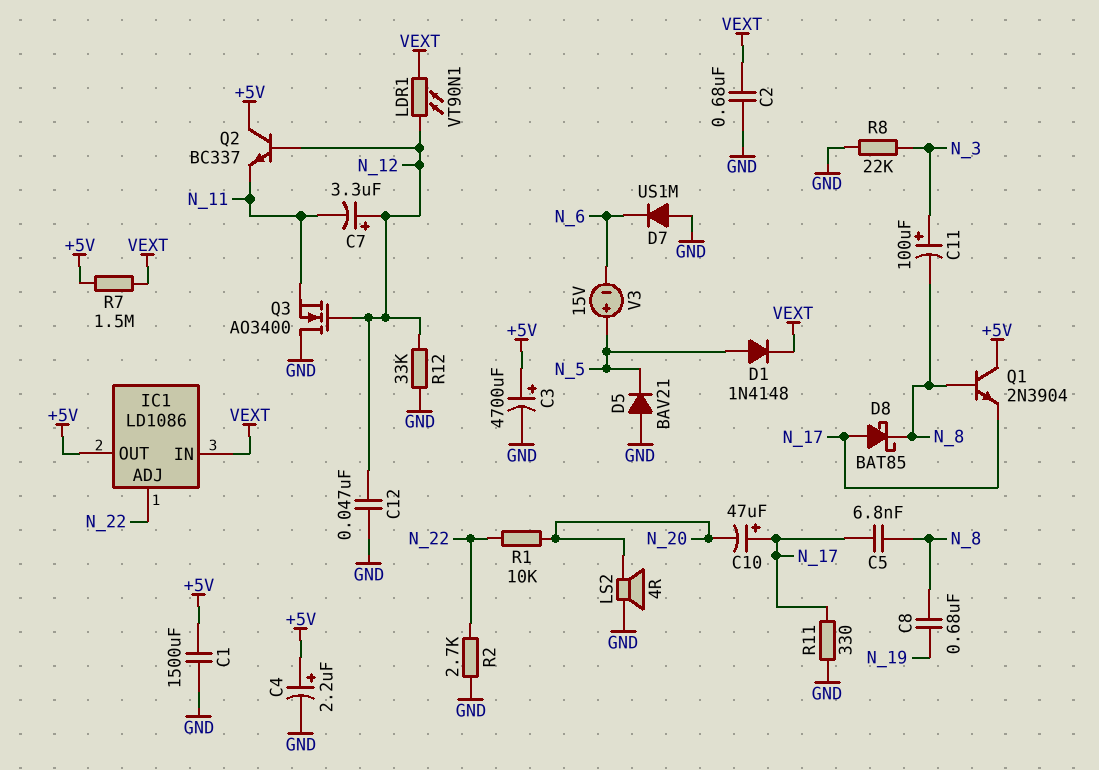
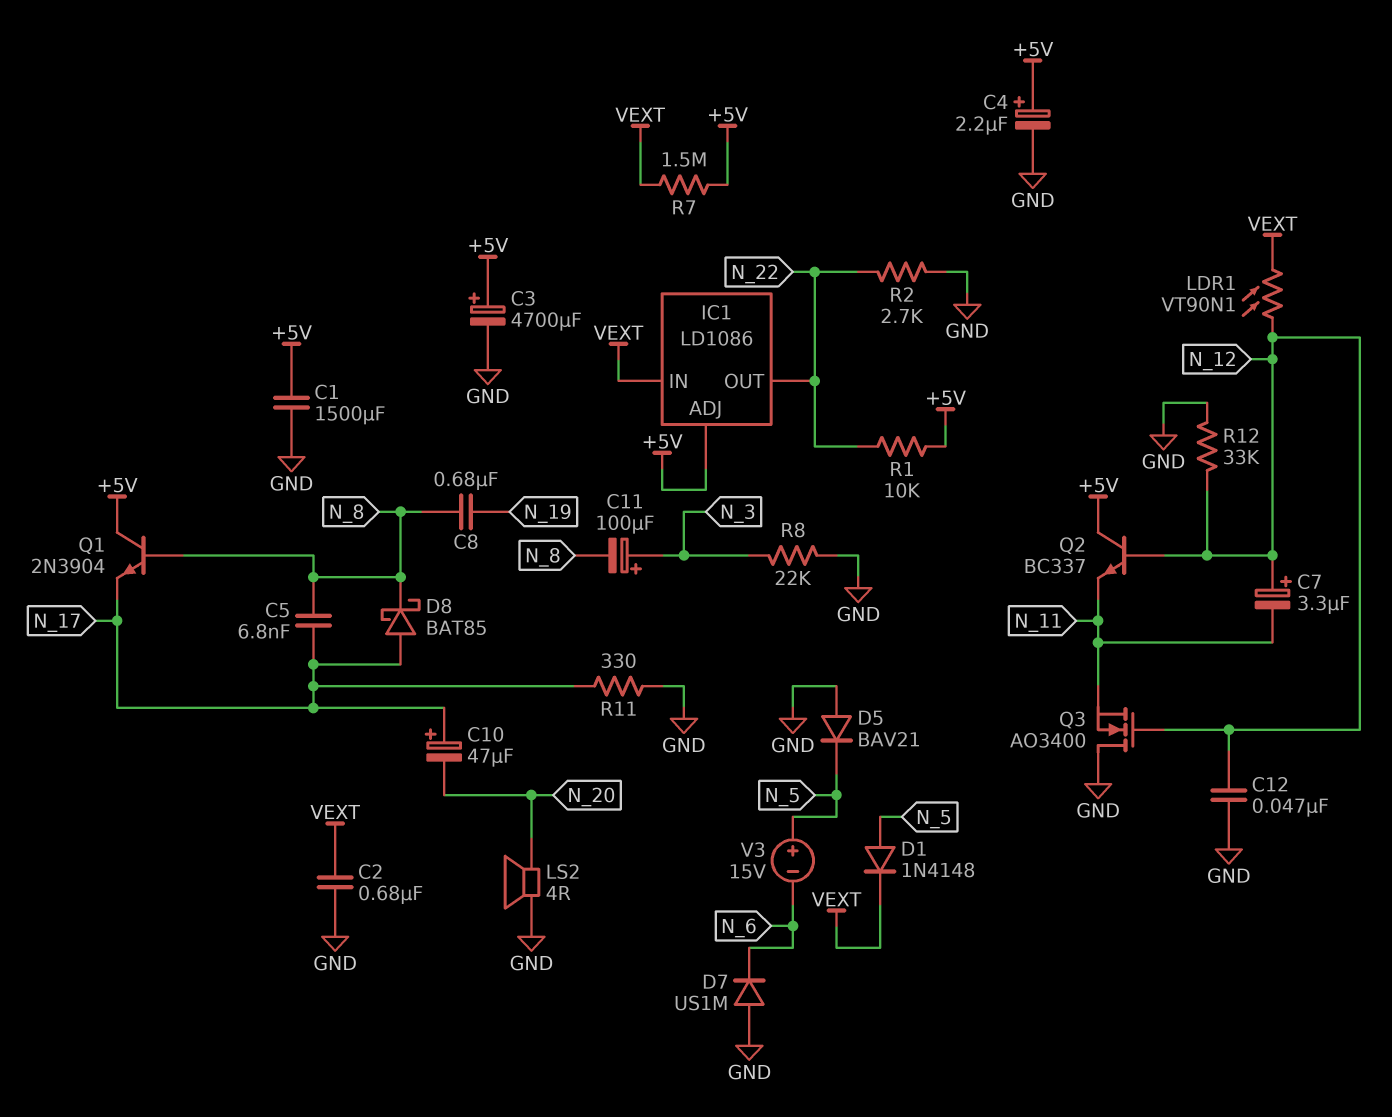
IC1 pin ADJ: N_22 -> +5V
IC1 pin OUT: +5V -> N_22
R1: 10k (N_20, N_22) -> 10k (+5V, N_22)

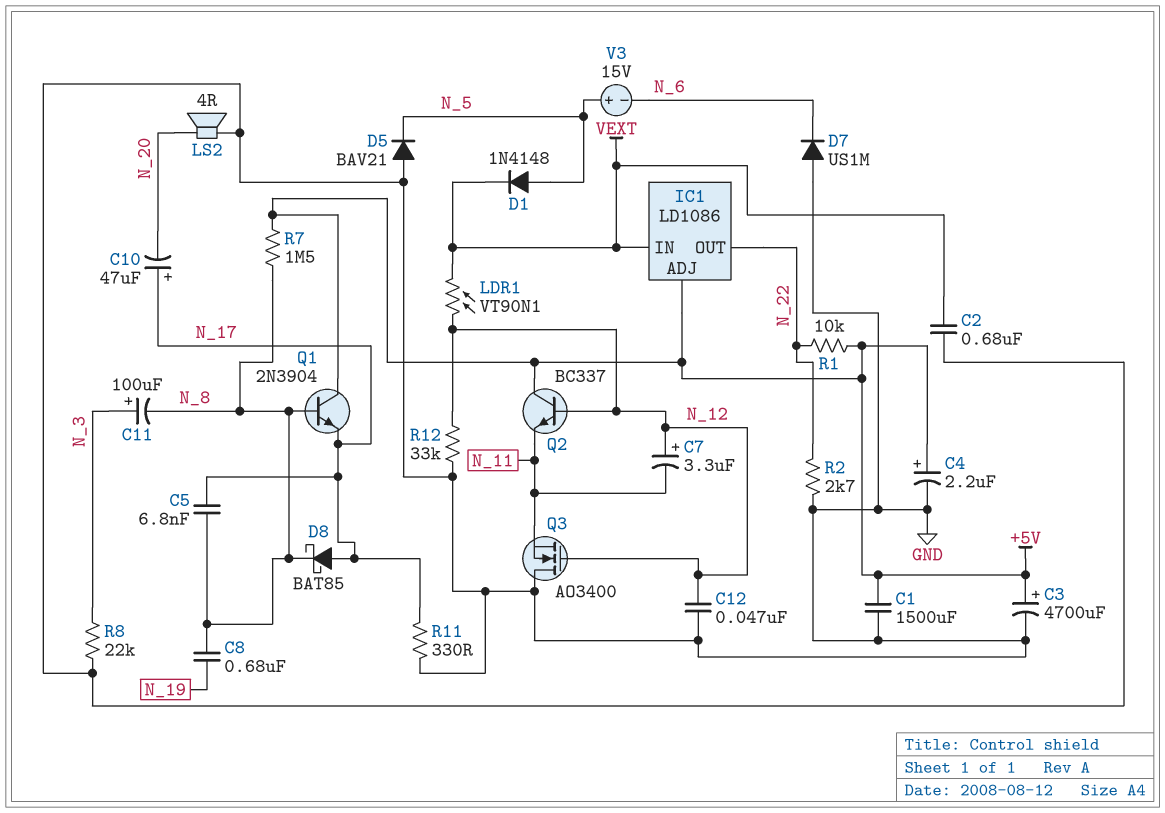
R7: 1.5M (+5V, VEXT) -> 1.5M (+5V, N_8)

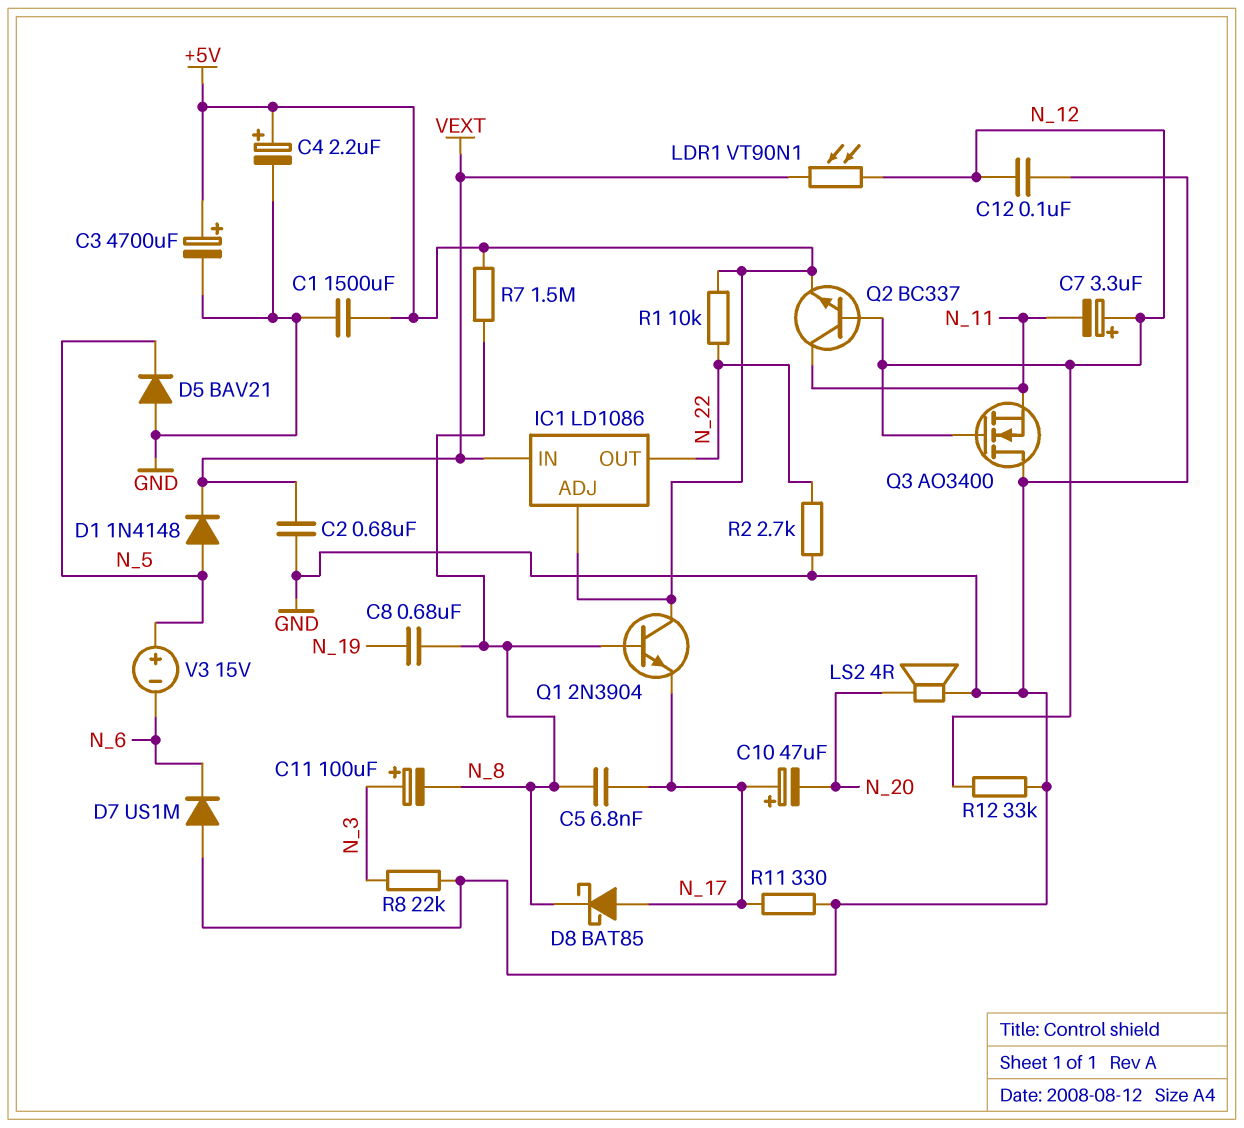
C12: 47nF (GND, N_12) -> 100nF (GND, N_12)
Q2: NPN BC337 (B N_12, C +5V, E N_11) -> NPN BC337 (B N_12, C N_11, E +5V)

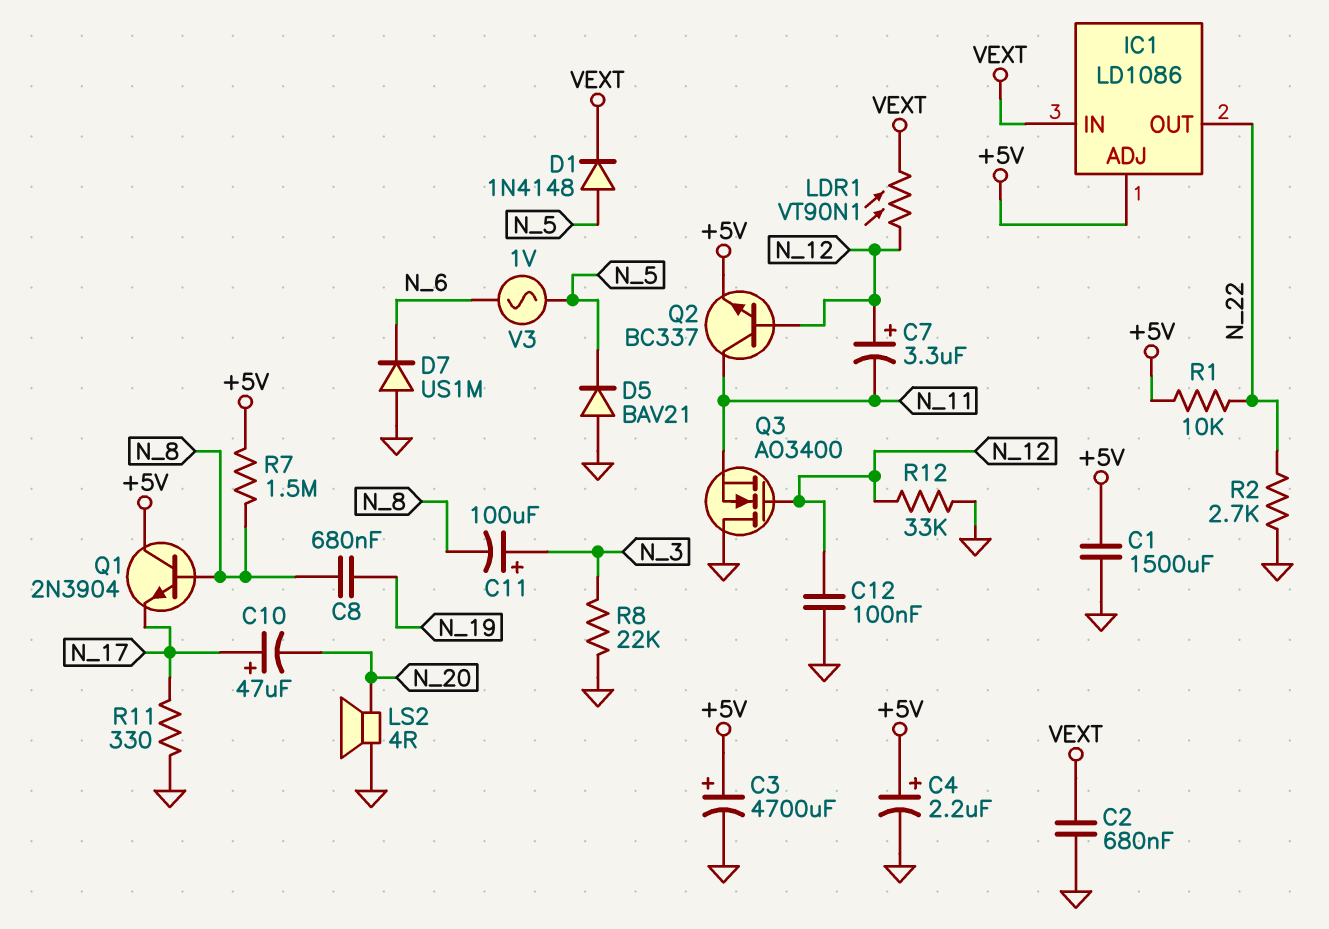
C5: 6.8nF (N_8, N_17) -> none
D8: schottky BAT85 (A N_17, K N_8) -> none
V3: 15V (plus N_5, minus N_6) -> AC 1V (N_5, N_6)

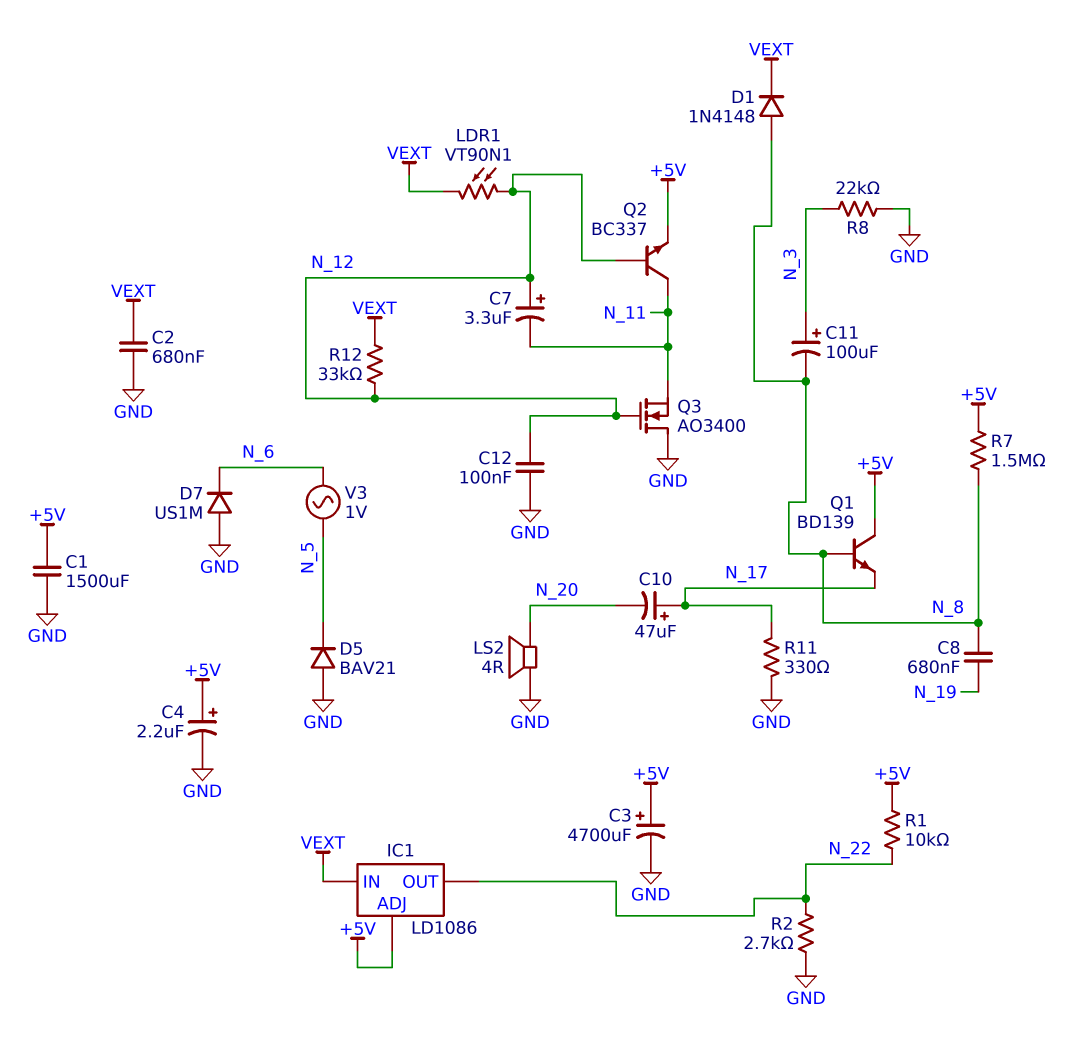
D1: diode 1N4148 (A N_5, K VEXT) -> diode 1N4148 (A N_8, K VEXT)
Q1: NPN 2N3904 (B N_8, C +5V, E N_17) -> NPN BD139 (B N_8, C +5V, E N_17)
R12: 33k (GND, N_12) -> 33k (N_12, VEXT)

